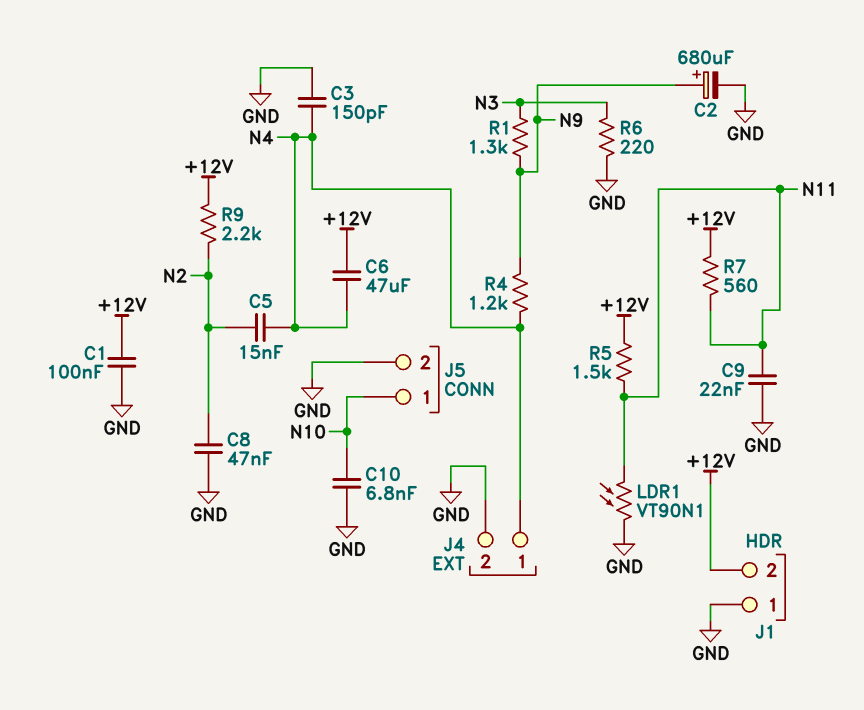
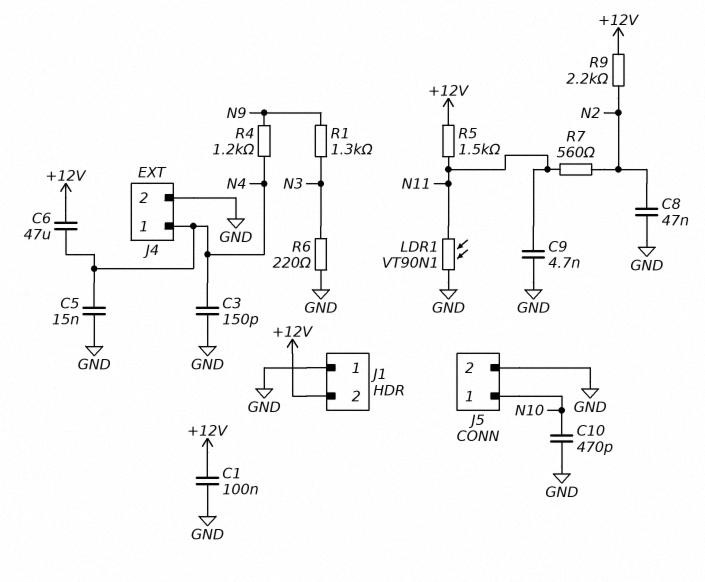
C2: 680uF (plus N9, minus GND) -> none
C5: 15nF (N2, N4) -> 15nF (GND, N4)
C9: 22nF (GND, N11) -> 4.7nF (GND, N11)
C10: 6.8nF (GND, N10) -> 470pF (GND, N10)
R7: 560 (+12V, N11) -> 560 (N2, N11)

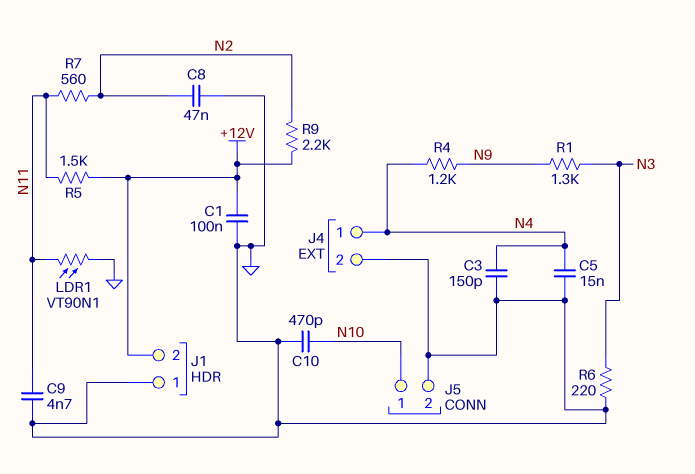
C6: 47uF (+12V, N4) -> none

